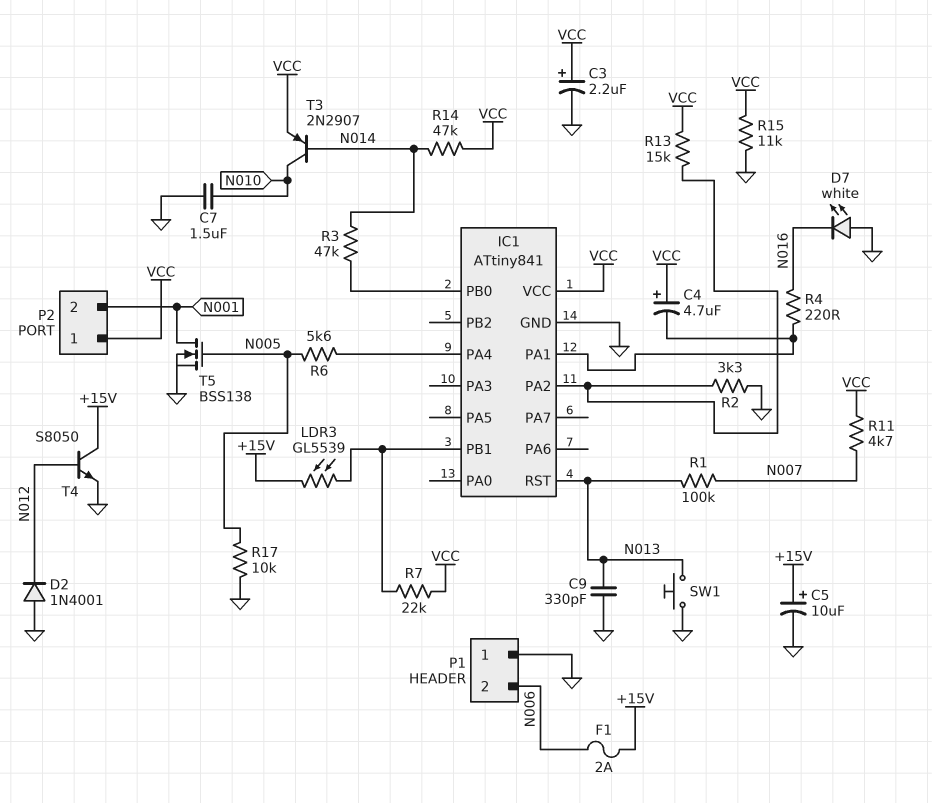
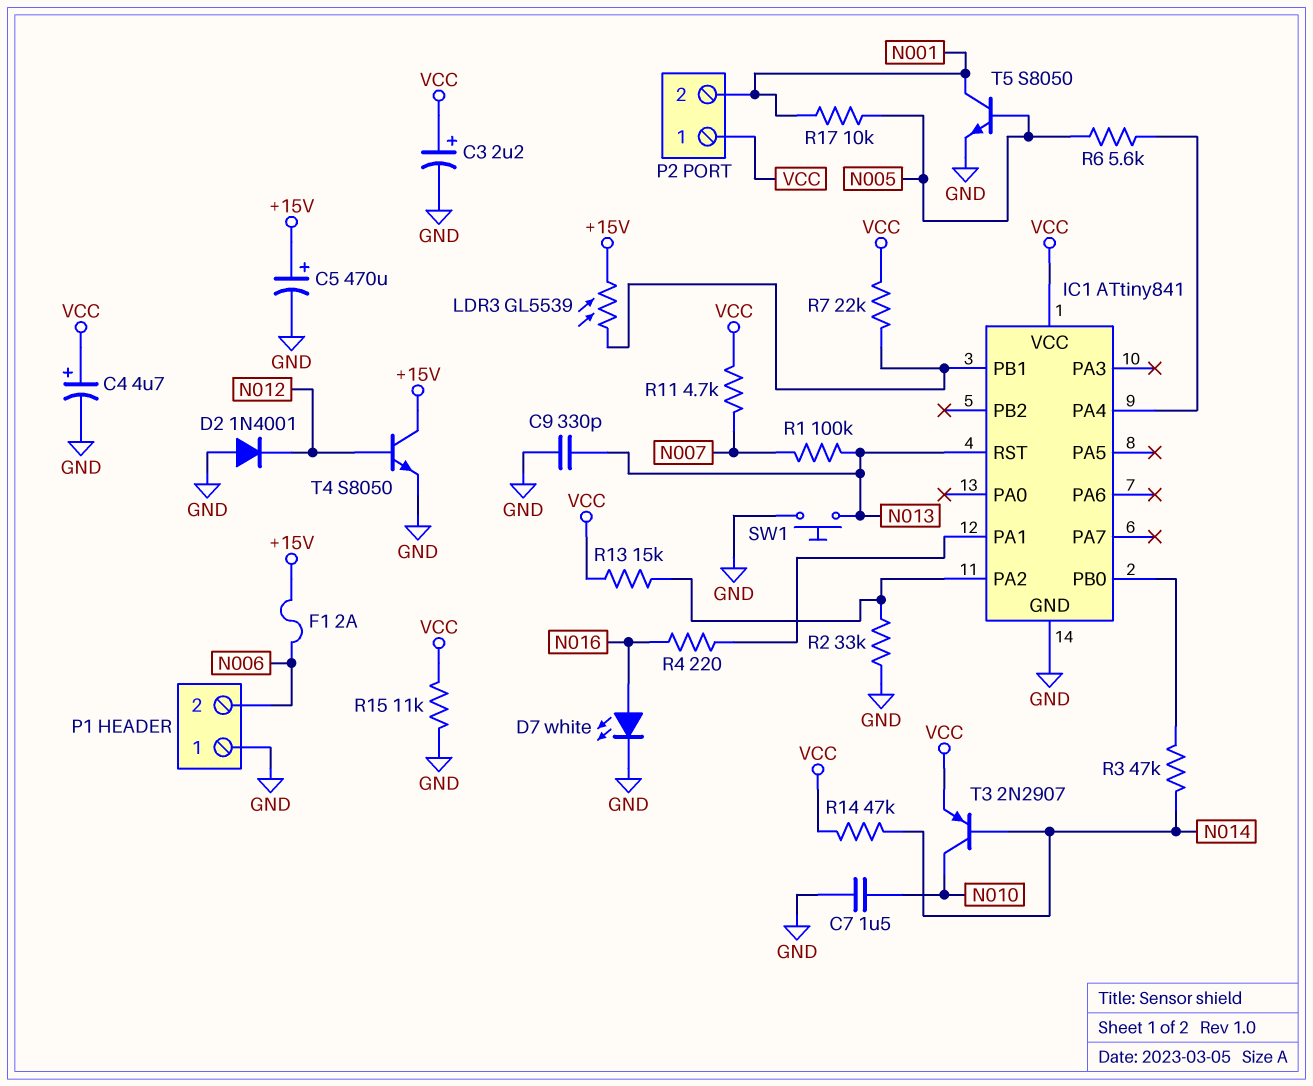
C4: 4.7uF (plus VCC, minus IC1/PA1) -> 4.7uF (plus VCC, minus GND)
C5: 10uF (plus +15V, minus GND) -> 470uF (plus +15V, minus GND)
D7: LED white (A GND, K N016) -> LED white (A N016, K GND)
R2: 3.3k (GND, IC1/PA2) -> 33k (GND, IC1/PA2)
R17: 10k (GND, N005) -> 10k (N001, N005)
T5: NMOS BSS138 (G N005, D N001, S GND) -> NPN S8050 (B N005, C N001, E GND)

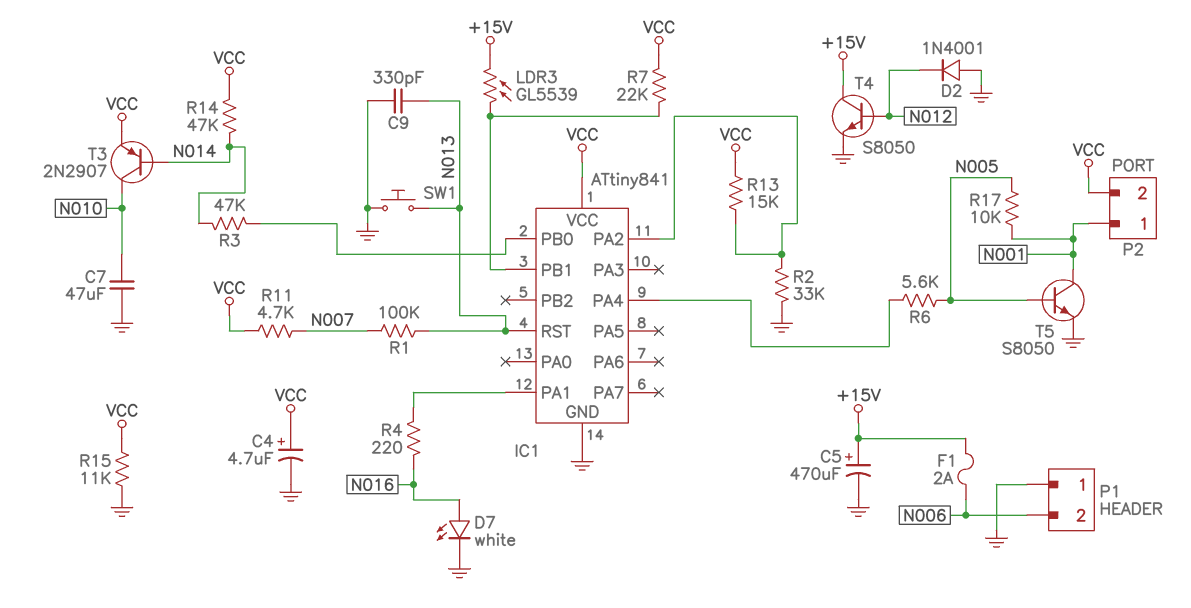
C3: 2.2uF (plus VCC, minus GND) -> none
C7: 1.5uF (GND, N010) -> 47uF (GND, N010)
P2 pin 1: VCC -> N001
P2 pin 2: N001 -> VCC

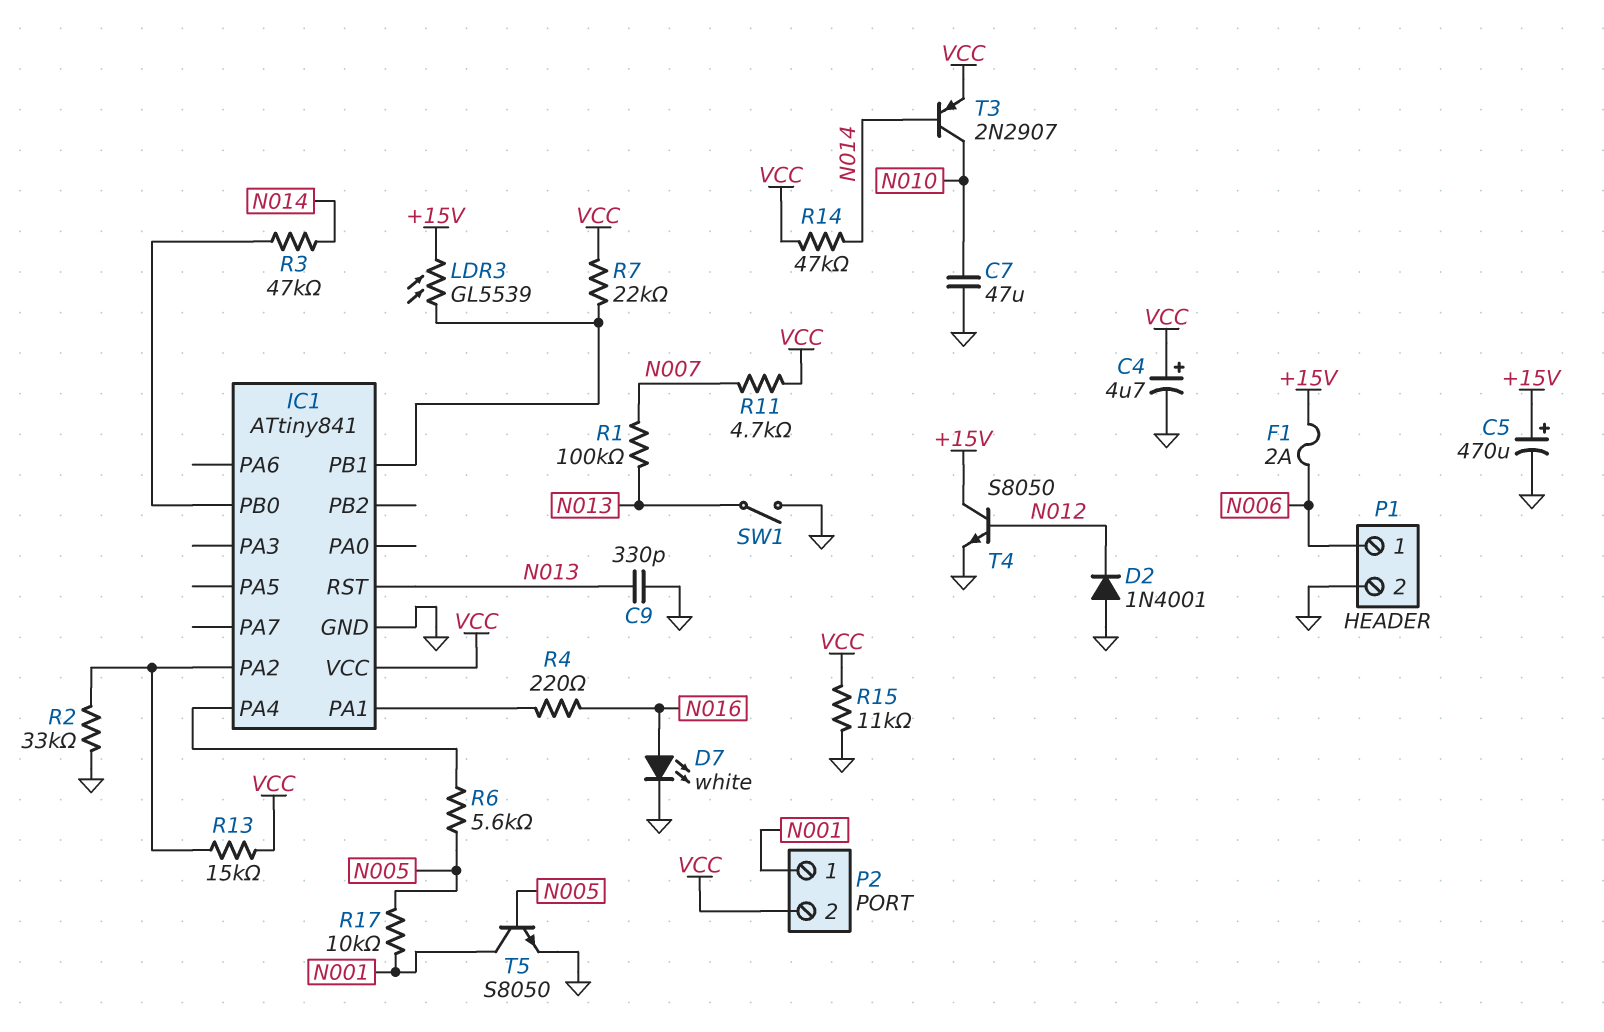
P1 pin 1: GND -> N006
P1 pin 2: N006 -> GND
SW1: button (GND, N013) -> switch (GND, N013)

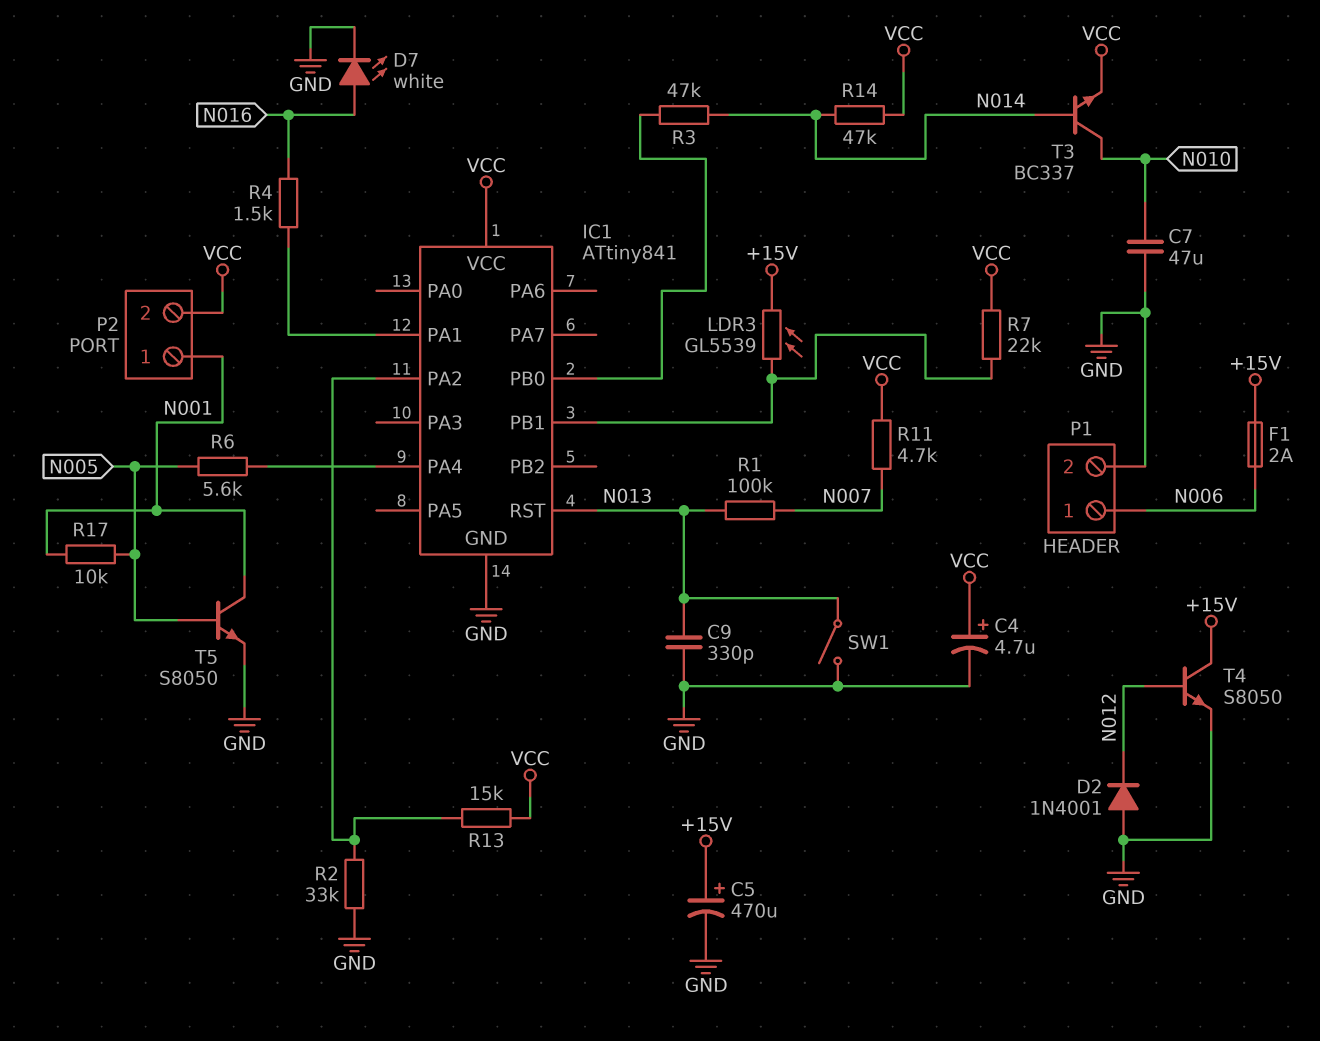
R4: 220 (IC1/PA1, N016) -> 1.5k (IC1/PA1, N016)
R15: 11k (GND, VCC) -> none
T3: PNP 2N2907 (B N014, C N010, E VCC) -> NPN BC337 (B N014, C N010, E VCC)

